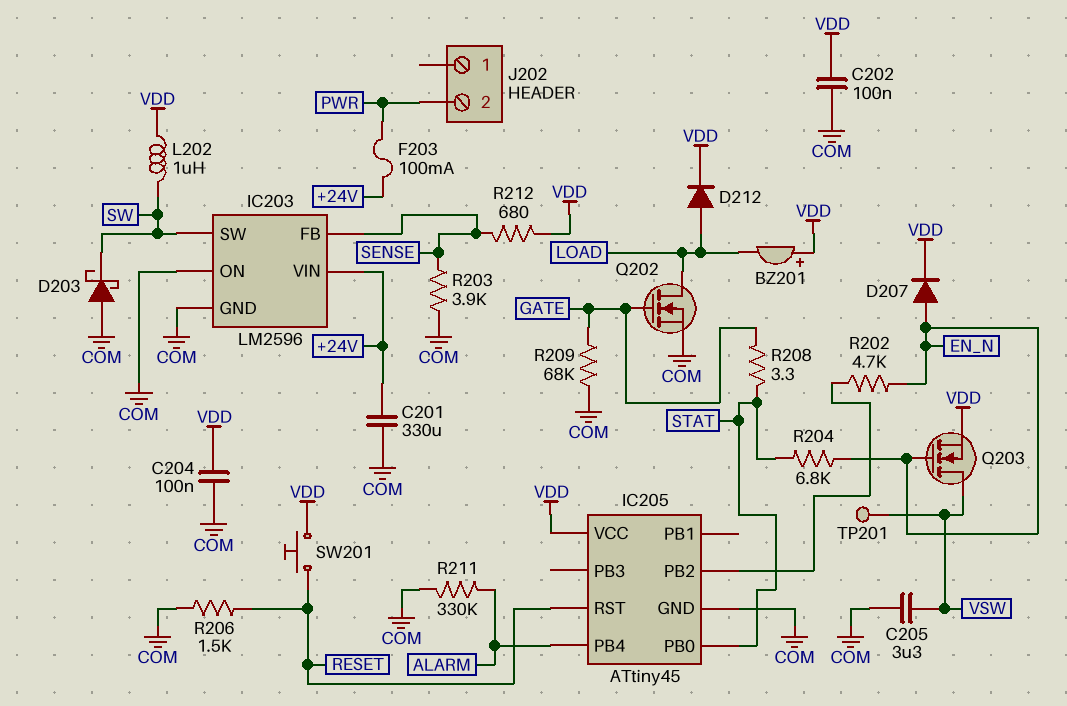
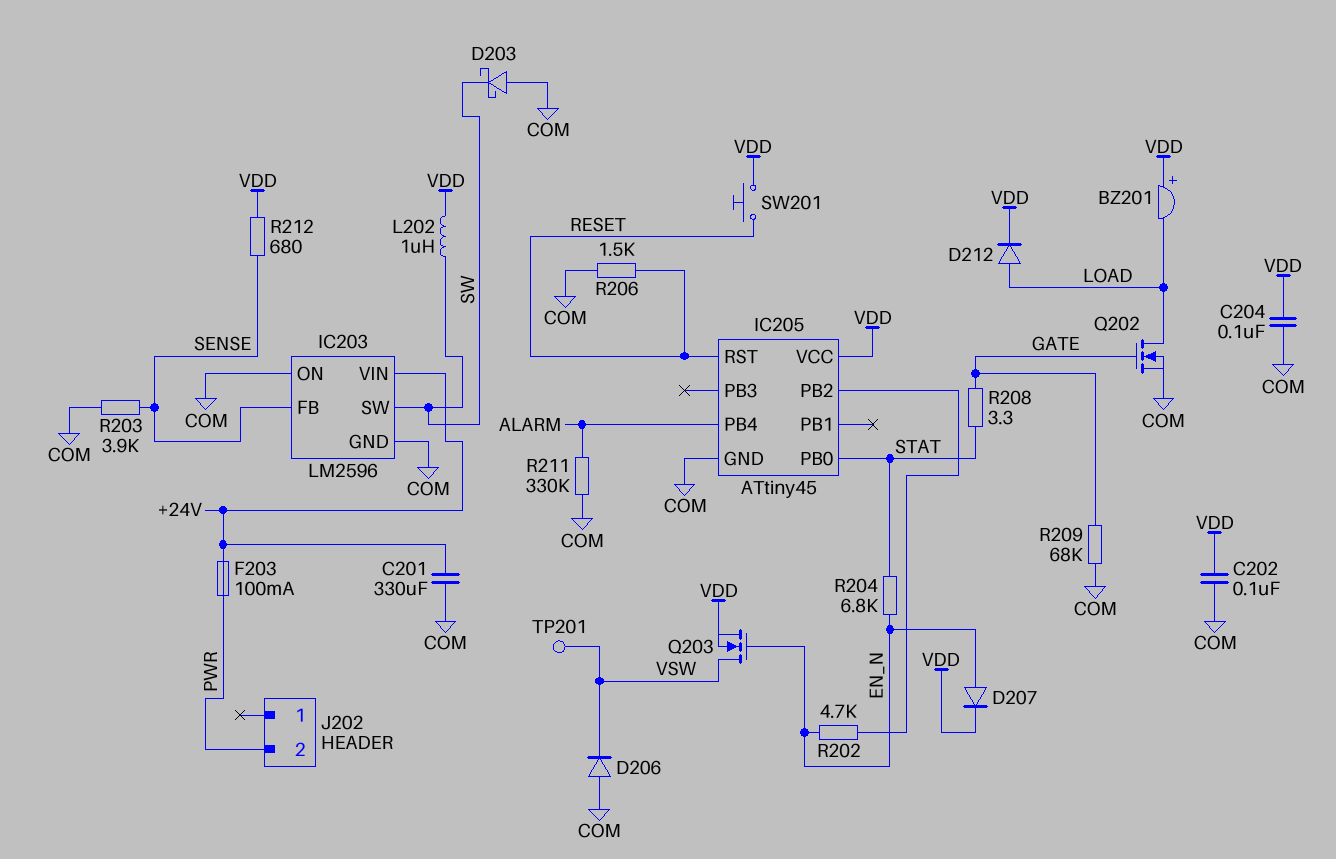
C205: 3.3uF (COM, VSW) -> none
D206: none -> diode (A COM, K VSW)

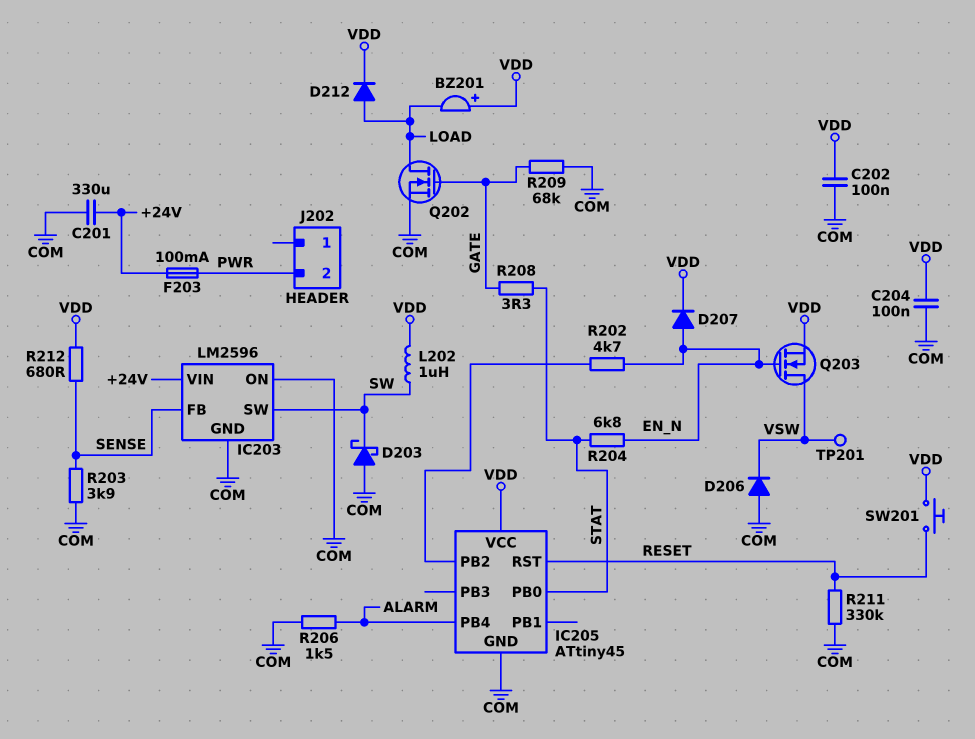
R206: 1.5k (COM, RESET) -> 1.5k (ALARM, COM)
R211: 330k (ALARM, COM) -> 330k (COM, RESET)

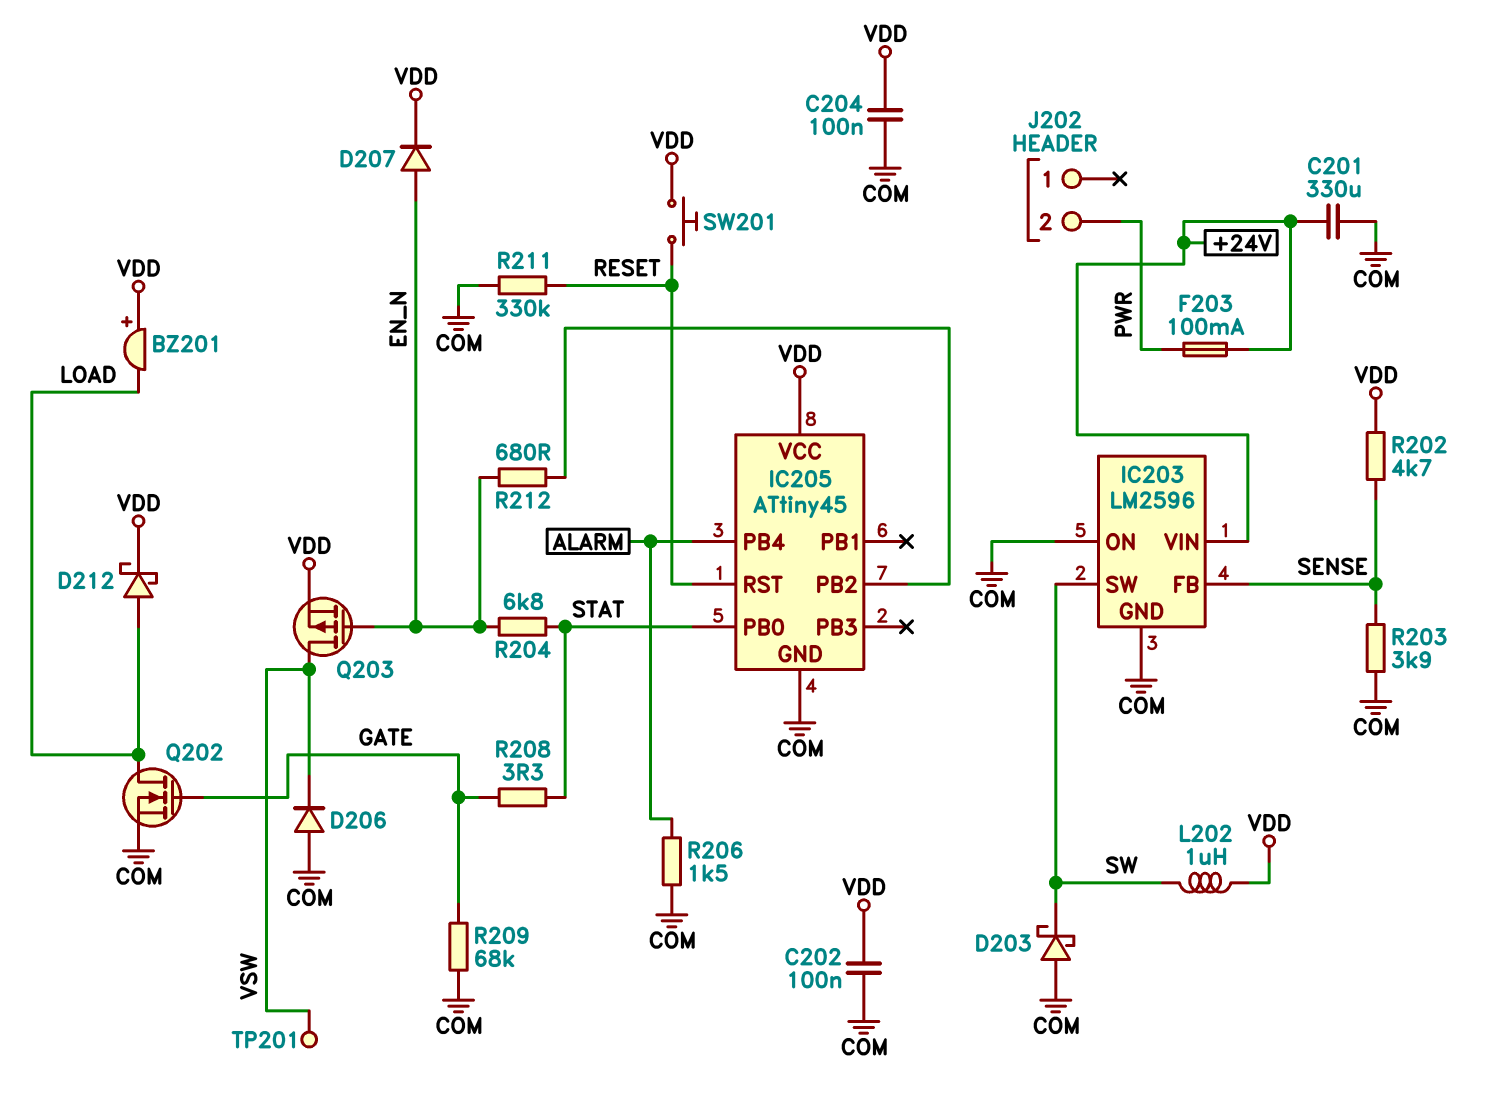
D212: diode (A LOAD, K VDD) -> schottky (A LOAD, K VDD)
Q203: NMOS (G EN_N, D VSW, S VDD) -> PMOS (G EN_N, D VSW, S VDD)
R202: 4.7k (EN_N, IC205/PB2) -> 4.7k (SENSE, VDD)
R212: 680 (SENSE, VDD) -> 680 (EN_N, IC205/PB2)

